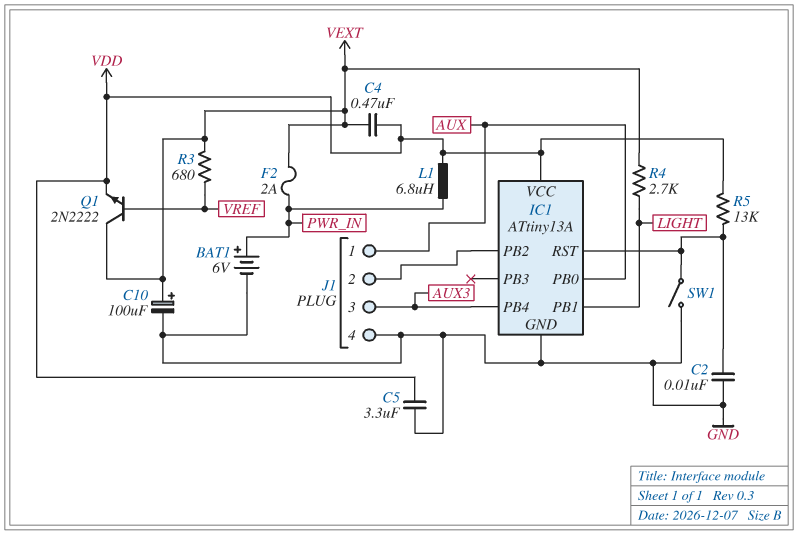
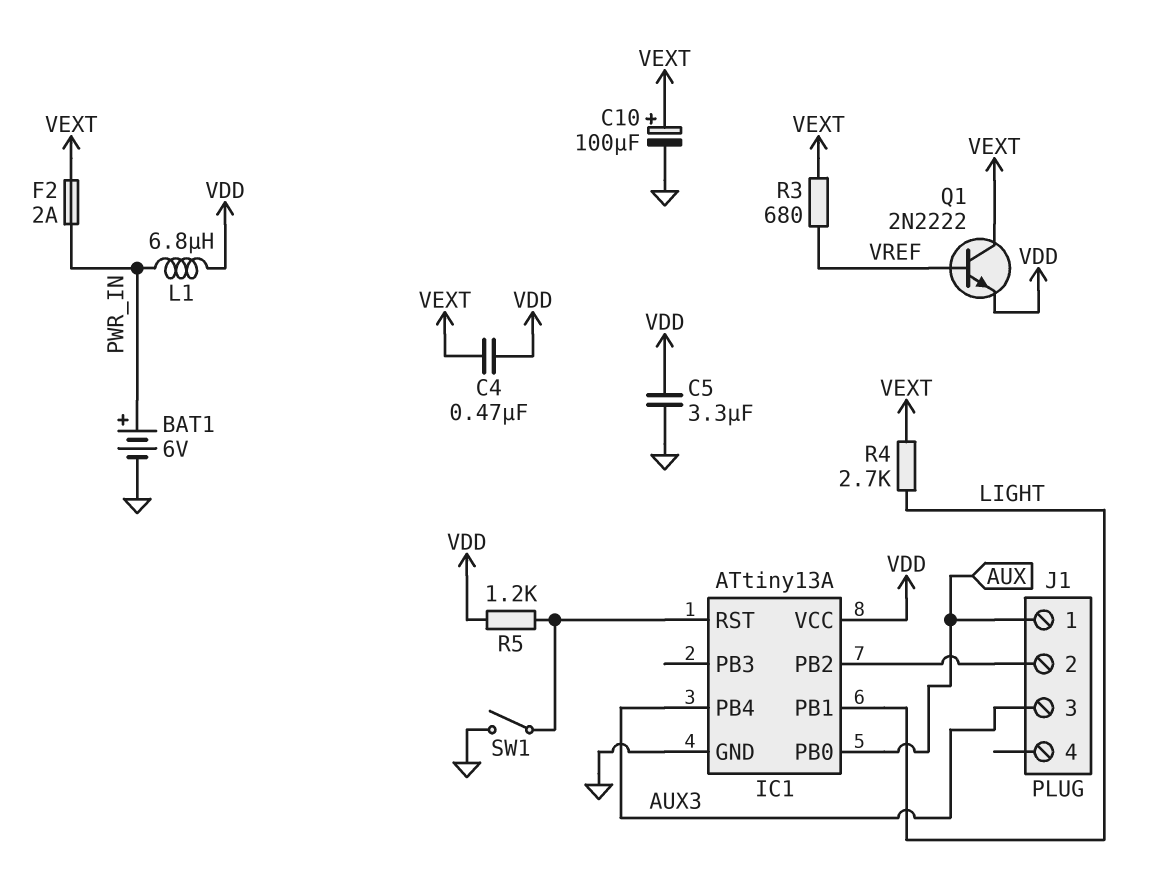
C2: 10nF (GND, IC1/RST) -> none
J1 pin 4: GND -> none
R5: 13k (IC1/RST, VDD) -> 1.2k (IC1/RST, VDD)

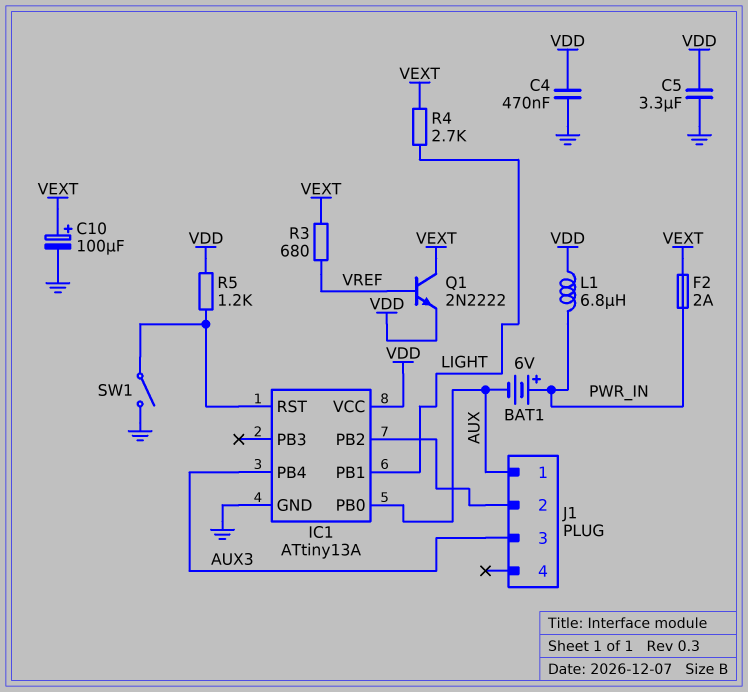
BAT1: 6V (plus PWR_IN, minus GND) -> 6V (plus PWR_IN, minus AUX)
C4: 470nF (VDD, VEXT) -> 470nF (GND, VDD)

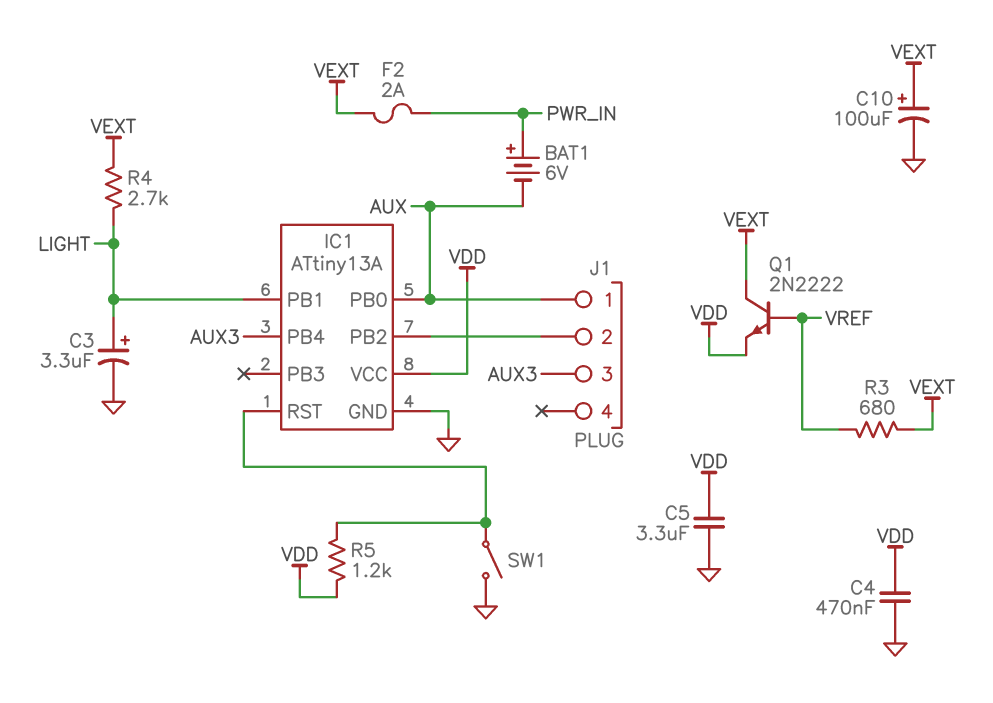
C3: none -> 3.3uF (plus LIGHT, minus GND)
L1: 6.8uH (PWR_IN, VDD) -> none

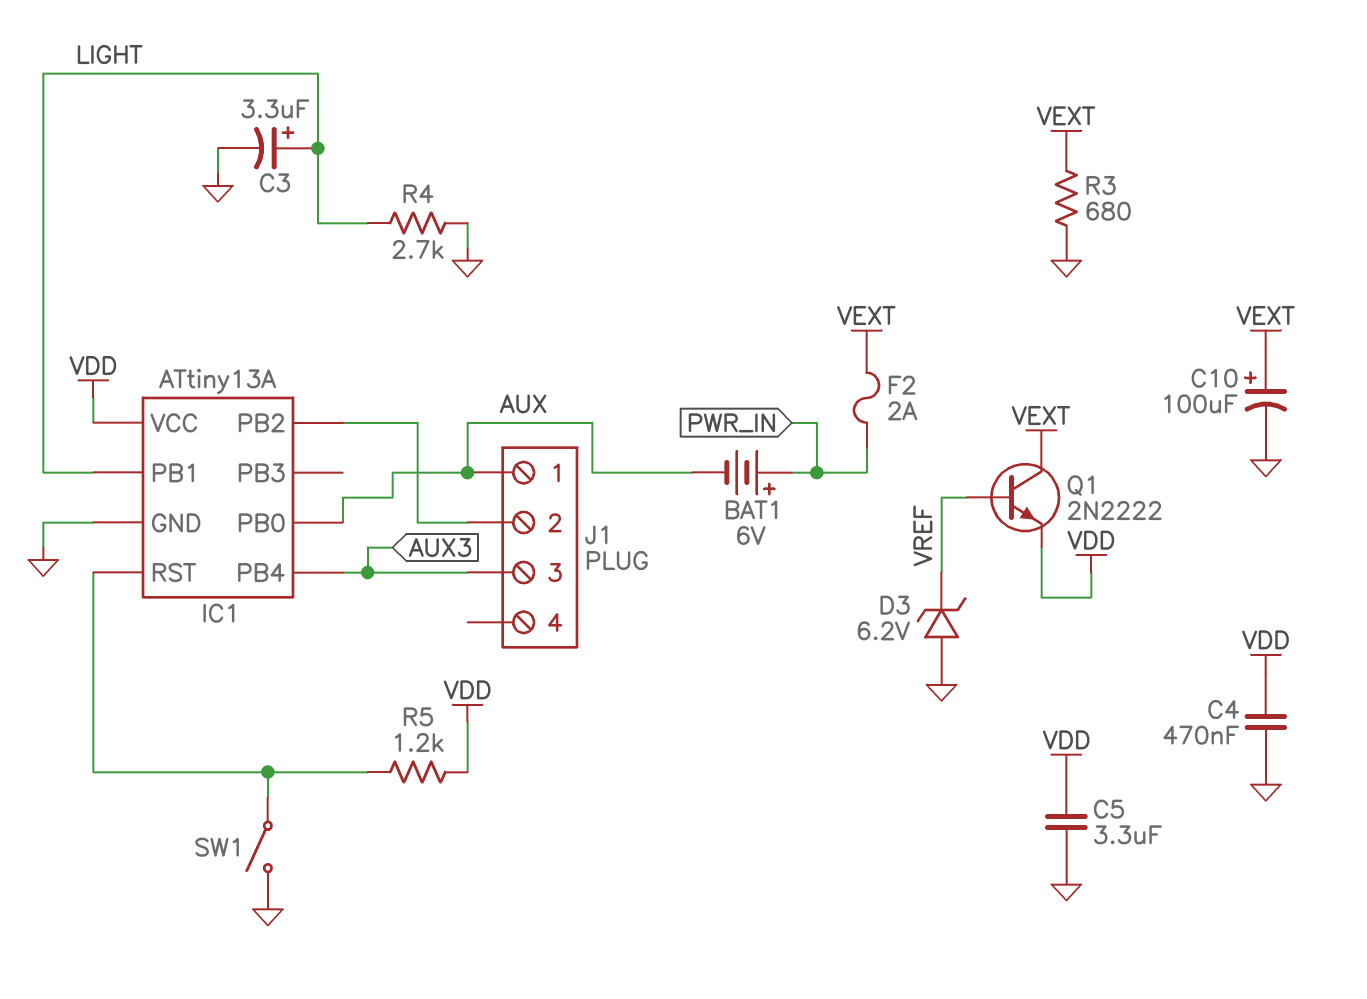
D3: none -> zener 6.2V (A GND, K VREF)
R3: 680 (VEXT, VREF) -> 680 (GND, VEXT)
R4: 2.7k (LIGHT, VEXT) -> 2.7k (GND, LIGHT)

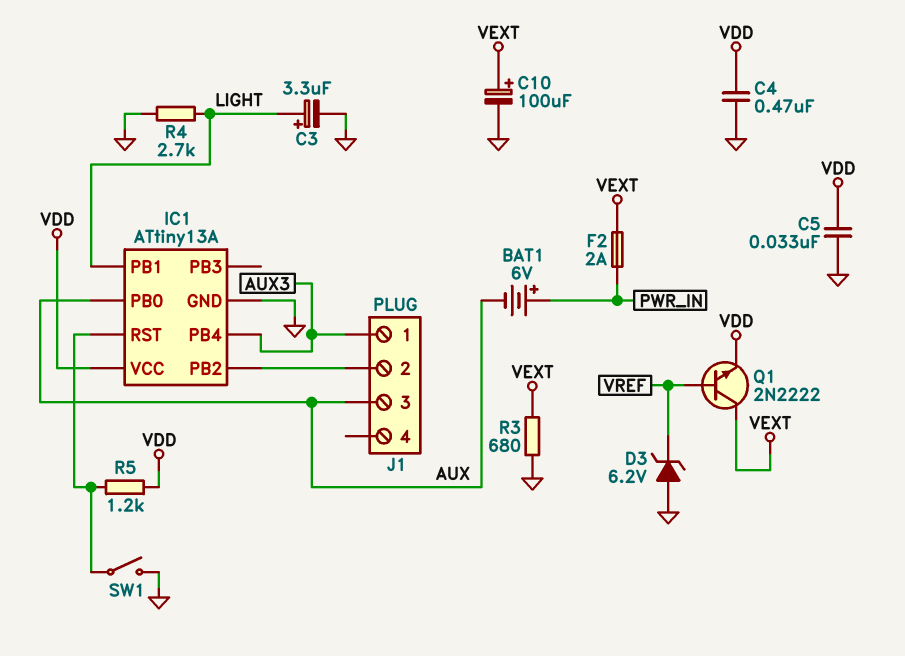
C5: 3.3uF (GND, VDD) -> 33nF (GND, VDD)
J1 pin 1: AUX -> AUX3
J1 pin 3: AUX3 -> AUX

